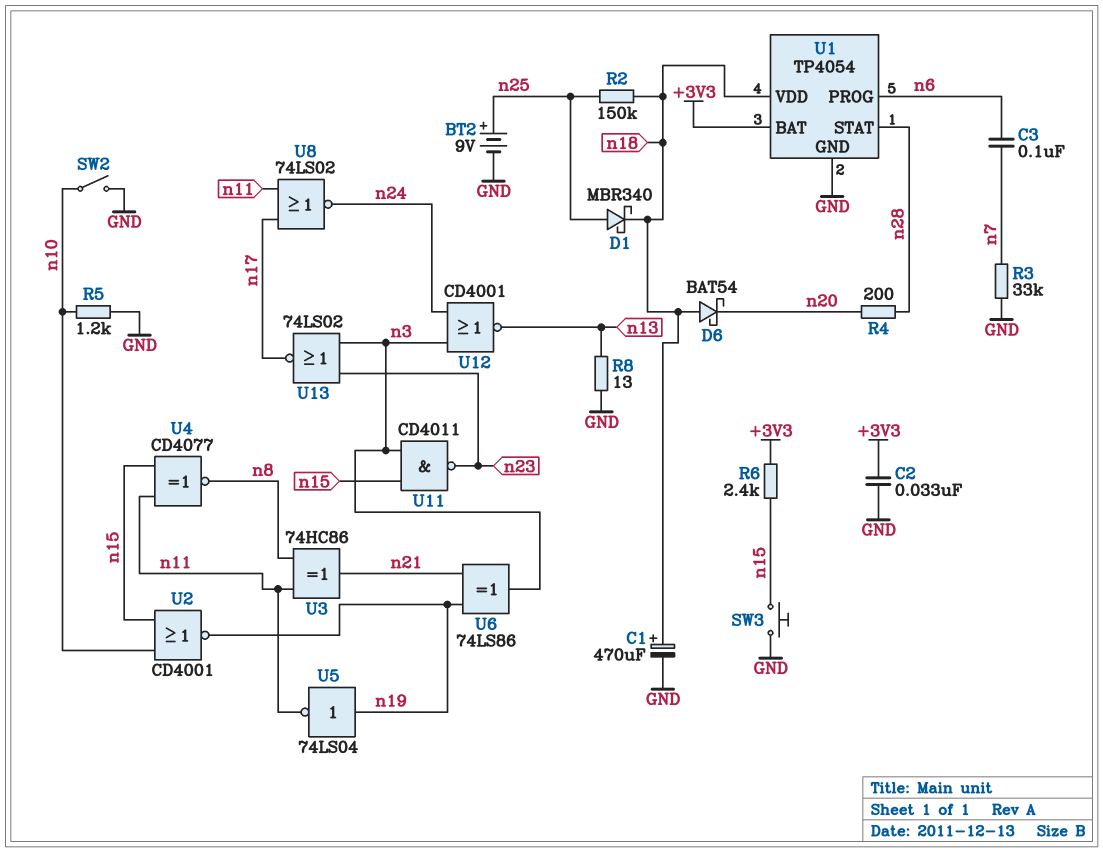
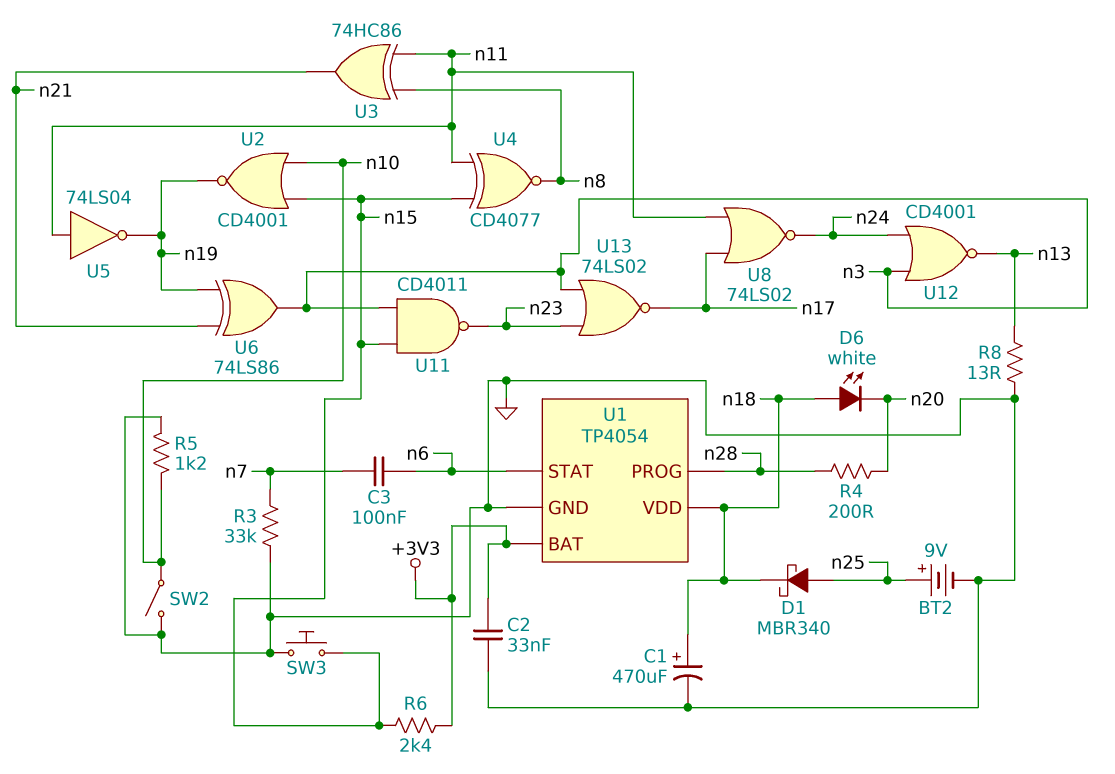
D6: schottky BAT54 (A n18, K n20) -> LED white (A n18, K n20)
R2: 150k (n18, n25) -> none
U1 pin PROG: n6 -> n28
U1 pin STAT: n28 -> n6
U5: NOT 74LS04 (in n19, out n11) -> NOT 74LS04 (in n11, out n19)

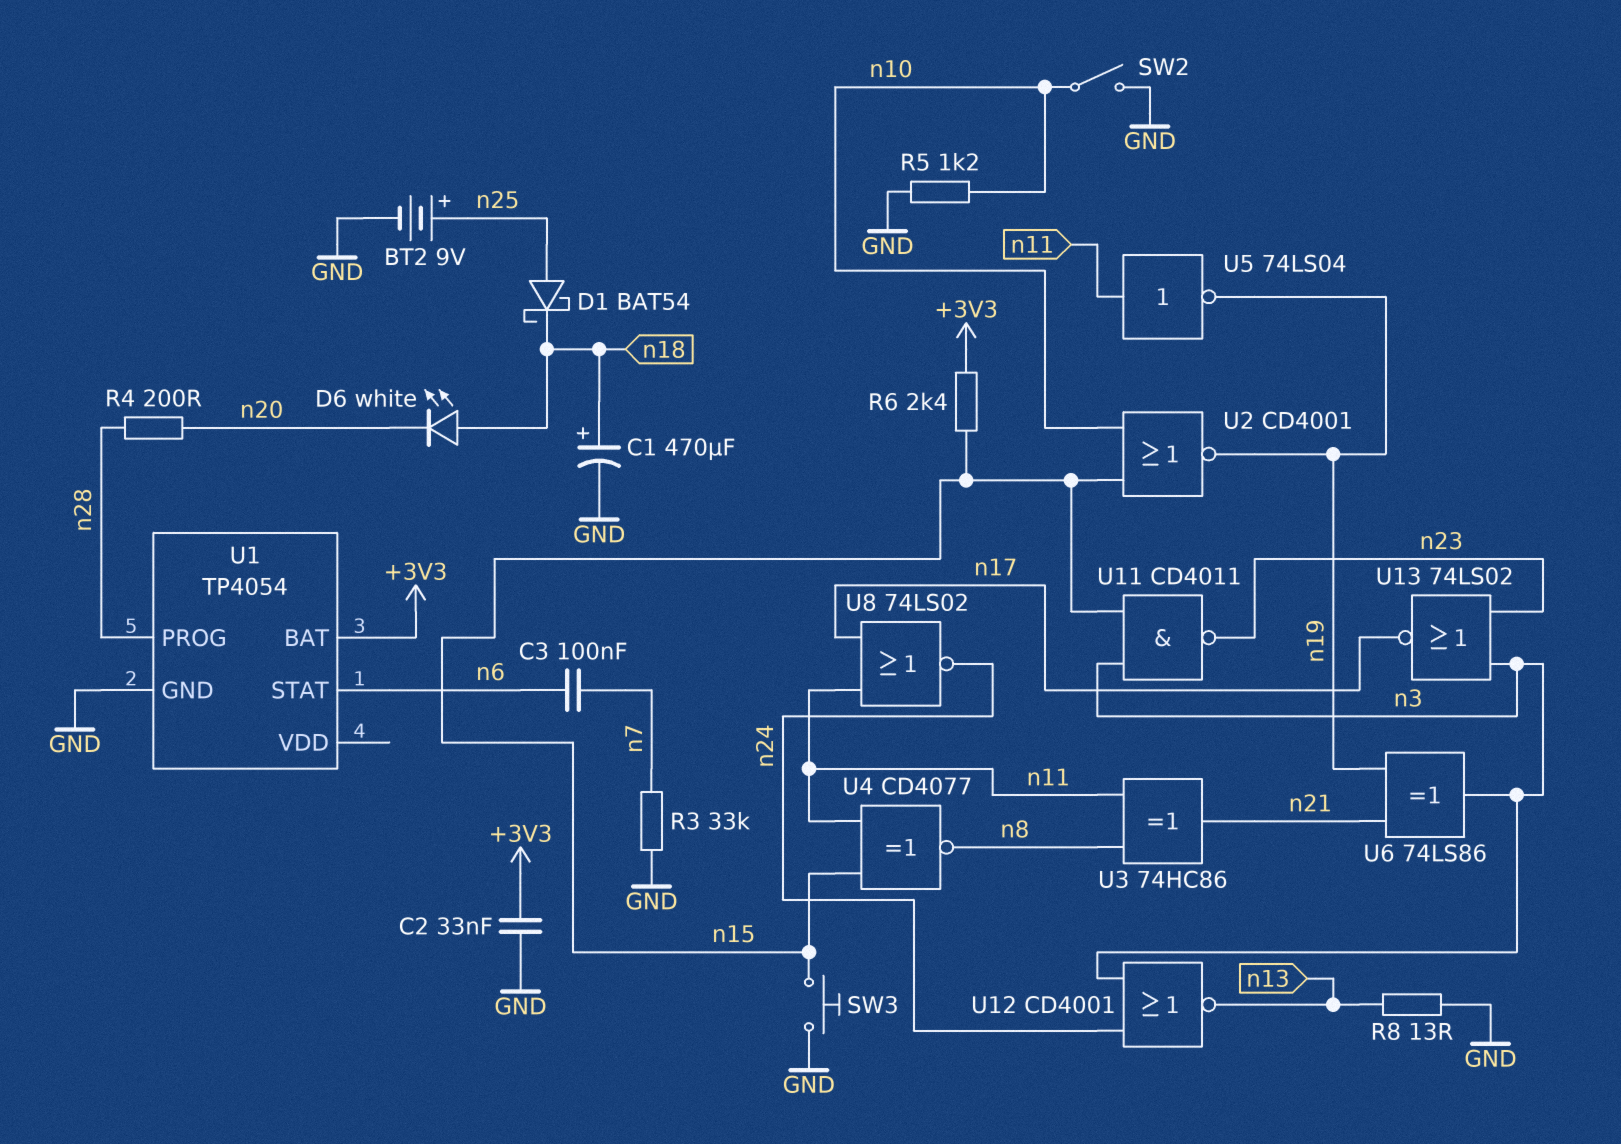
D1: schottky MBR340 (A n25, K n18) -> schottky BAT54 (A n25, K n18)
U1 pin VDD: n18 -> none

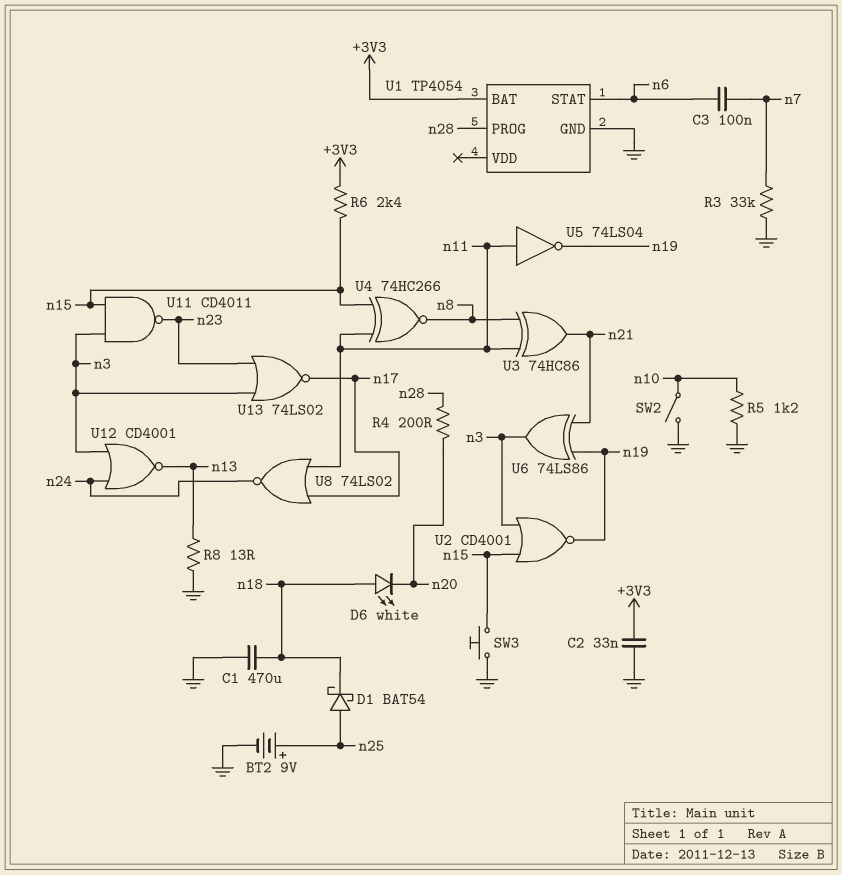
C1: 470uF (plus n18, minus GND) -> 470uF (GND, n18)
U2: NOR CD4001 (in n10, in n15, out n19) -> NOR CD4001 (in n3, in n15, out n19)
U4: XNOR CD4077 (in n11, in n15, out n8) -> XNOR 74HC266 (in n11, in n15, out n8)

